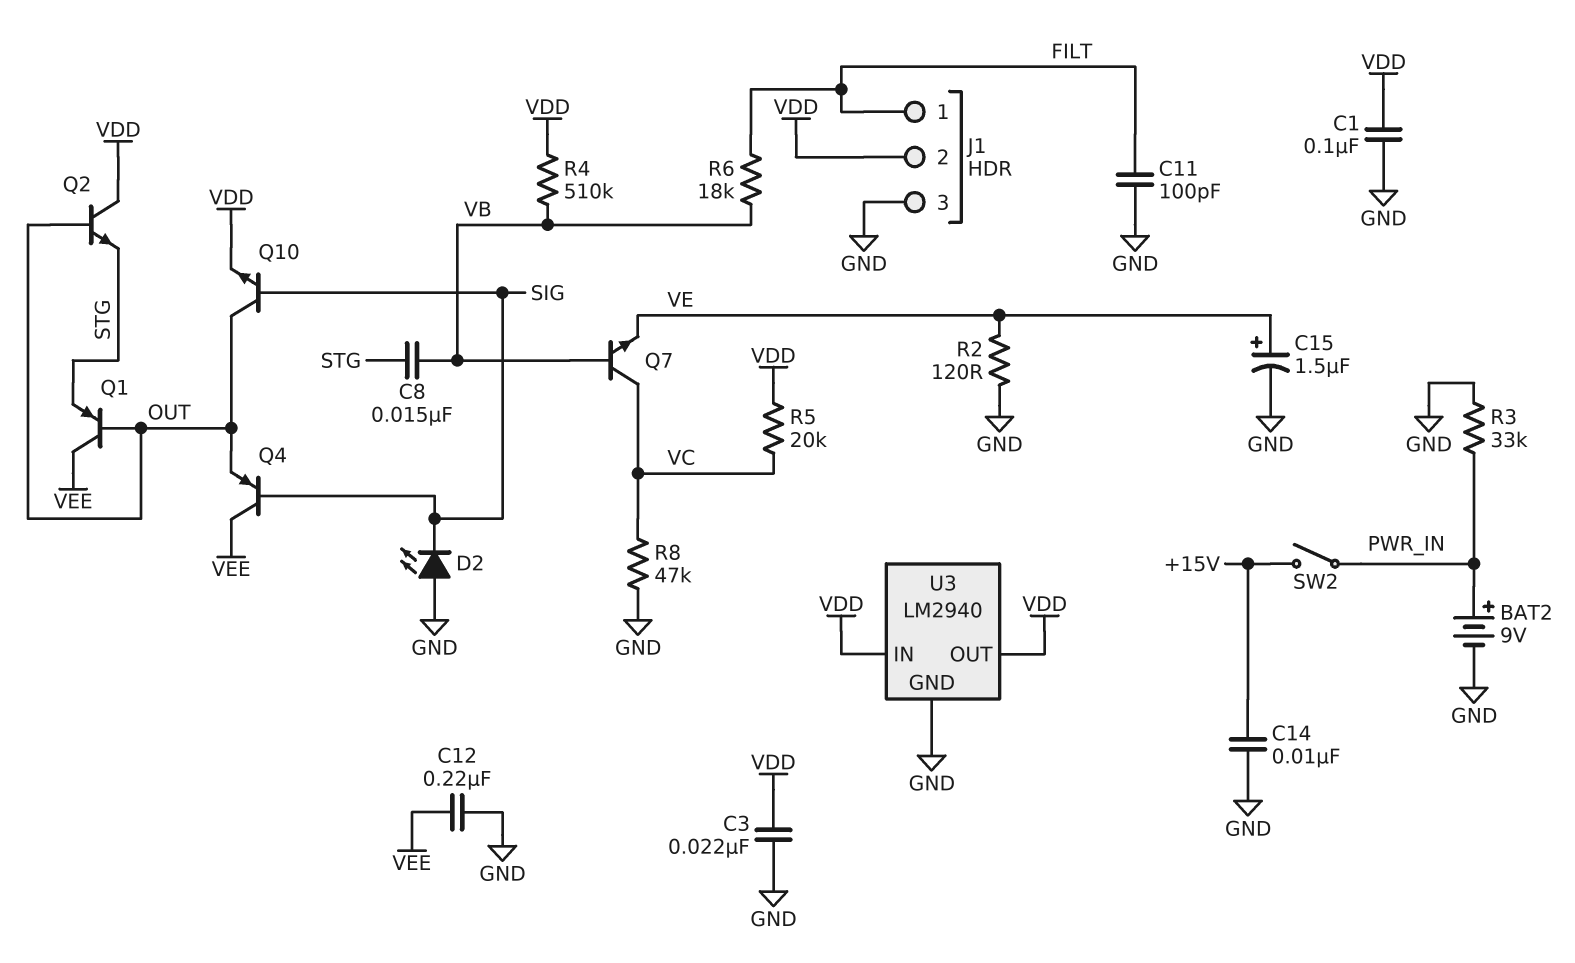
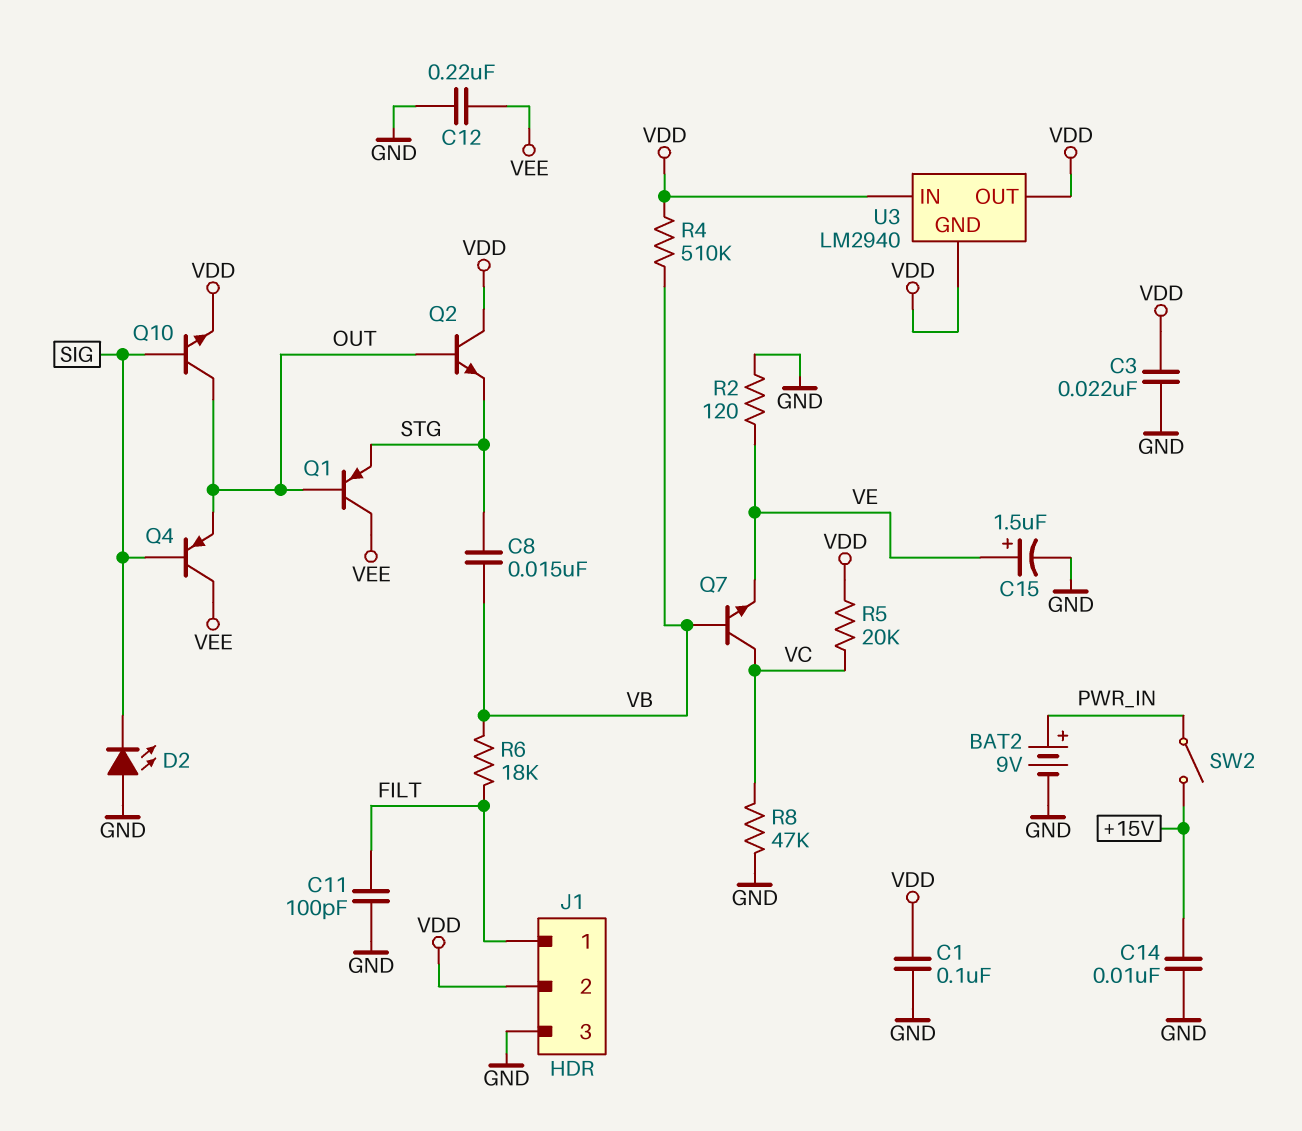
R3: 33k (GND, PWR_IN) -> none
U3 pin GND: GND -> VDD

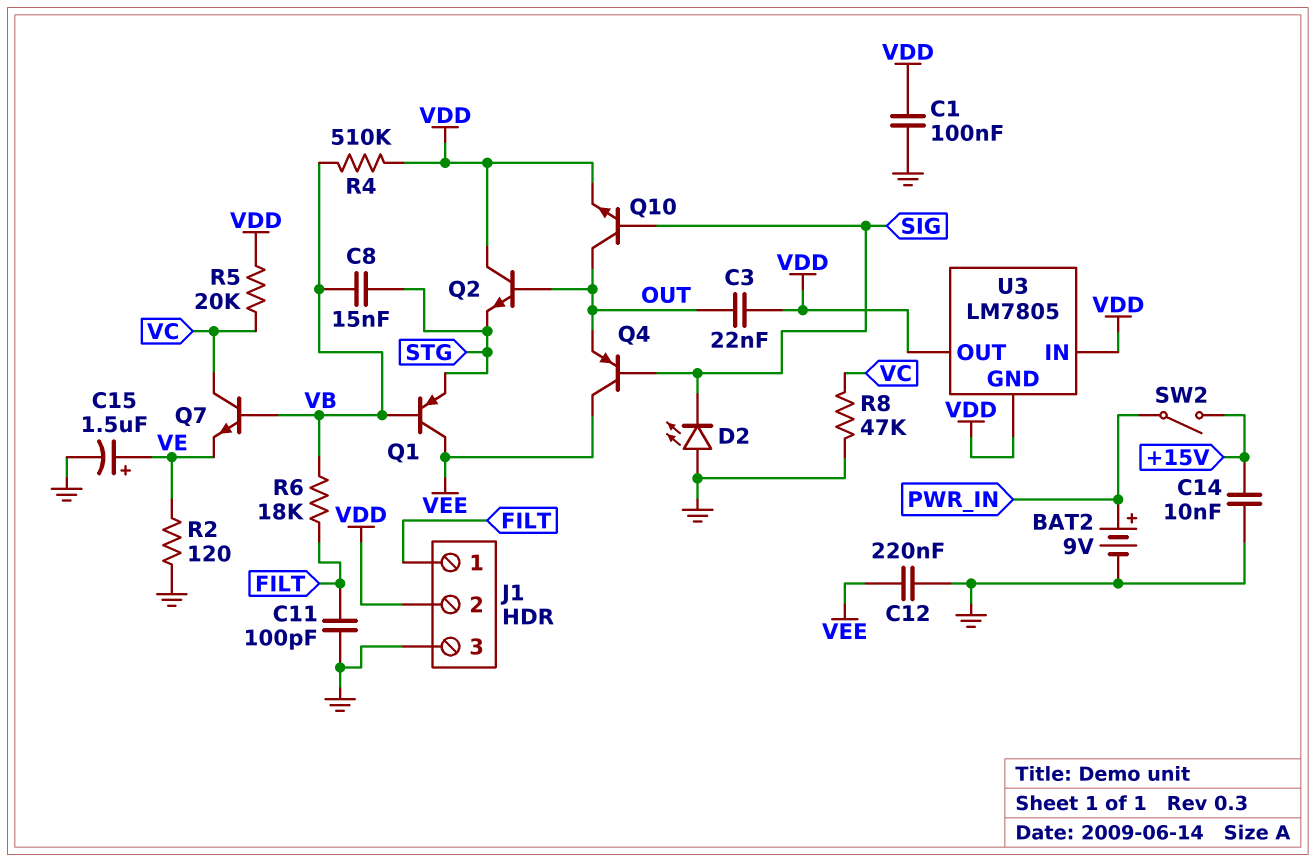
C3: 22nF (GND, VDD) -> 22nF (OUT, VDD)
Q1: PNP (B OUT, C VEE, E STG) -> PNP (B VB, C VEE, E STG)
U3: LM2940 -> LM7805

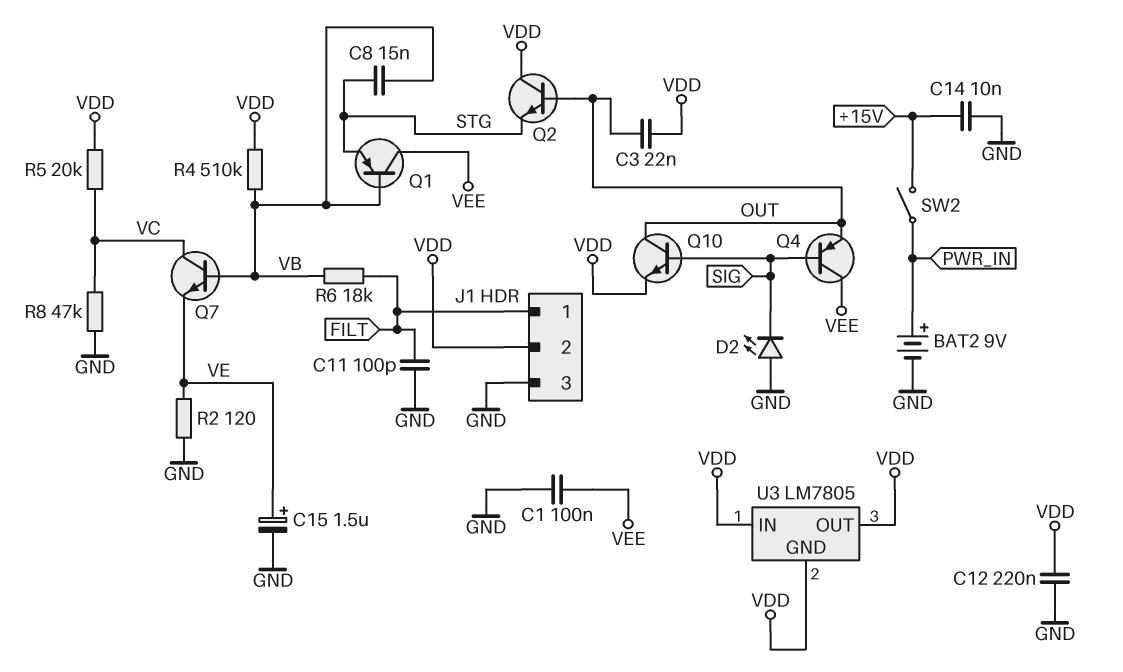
C1: 100nF (GND, VDD) -> 100nF (GND, VEE)
C12: 220nF (GND, VEE) -> 220nF (GND, VDD)

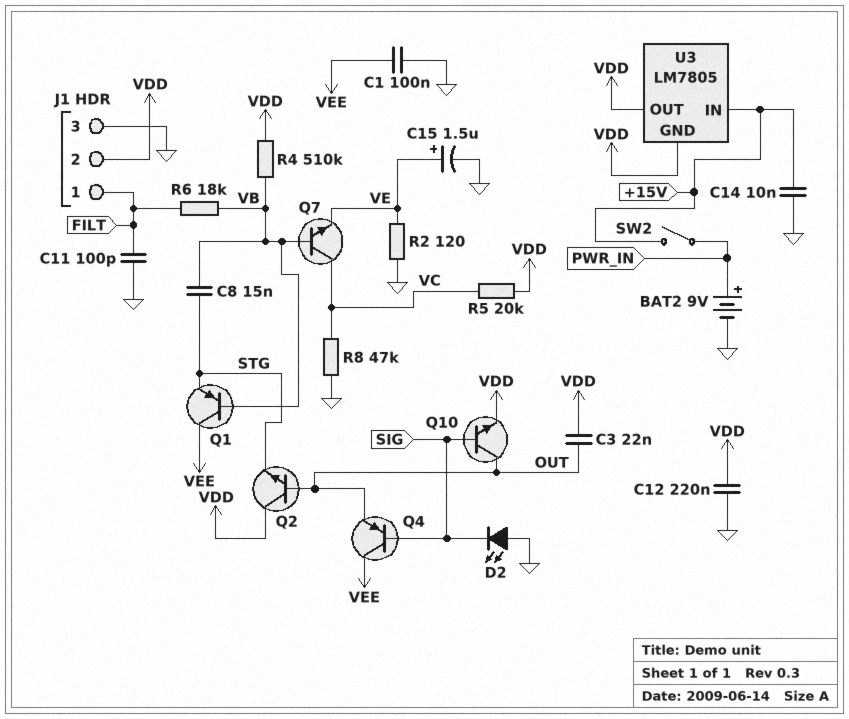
U3 pin IN: VDD -> +15V

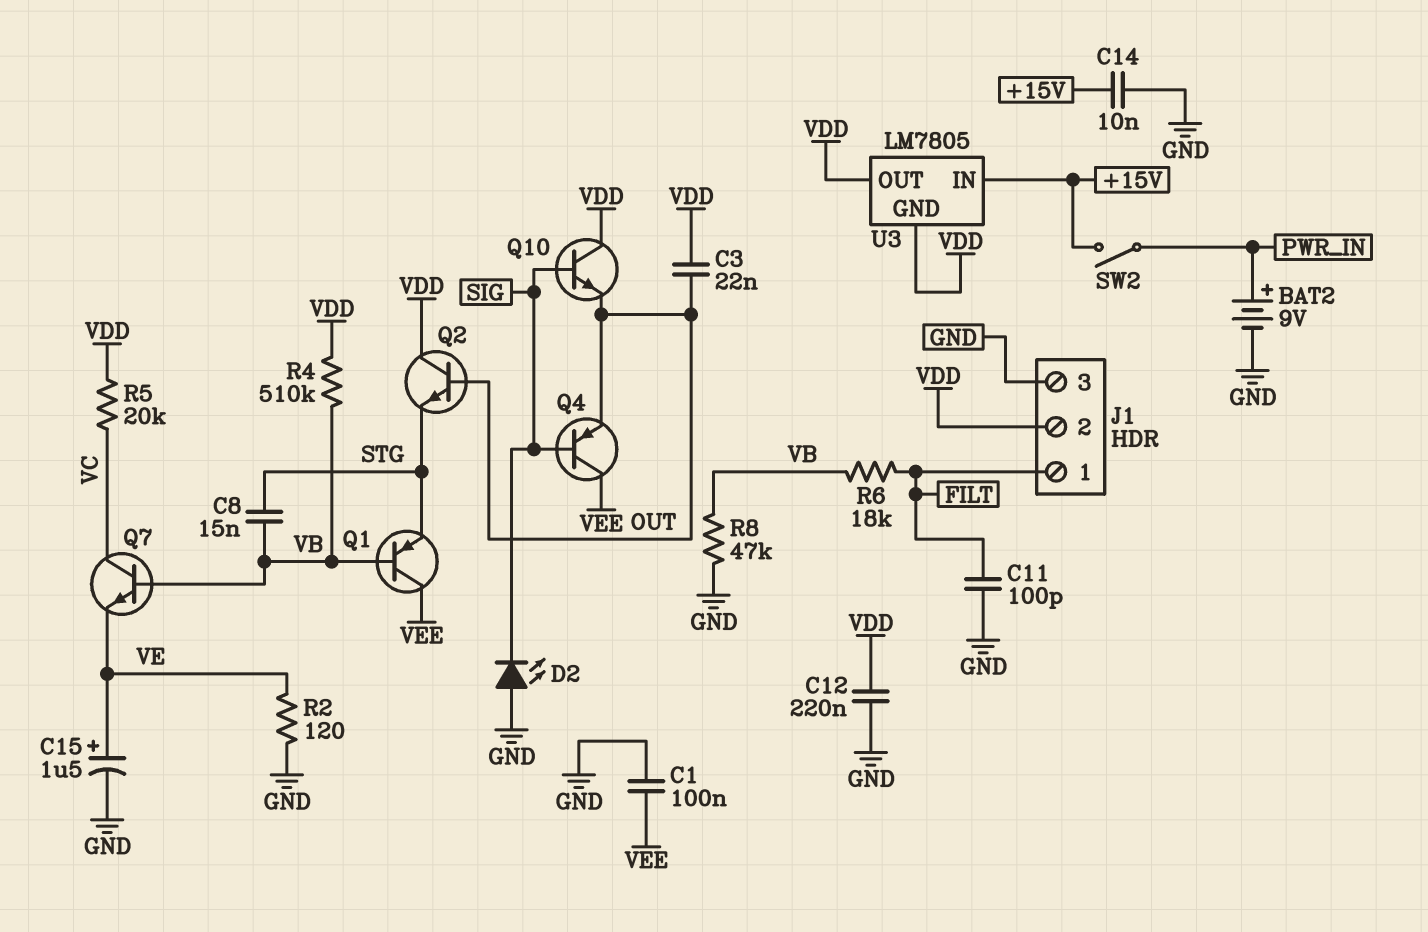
Q10: NPN (B SIG, C OUT, E VDD) -> NPN (B SIG, C VDD, E OUT)
R8: 47k (GND, VC) -> 47k (GND, VB)

